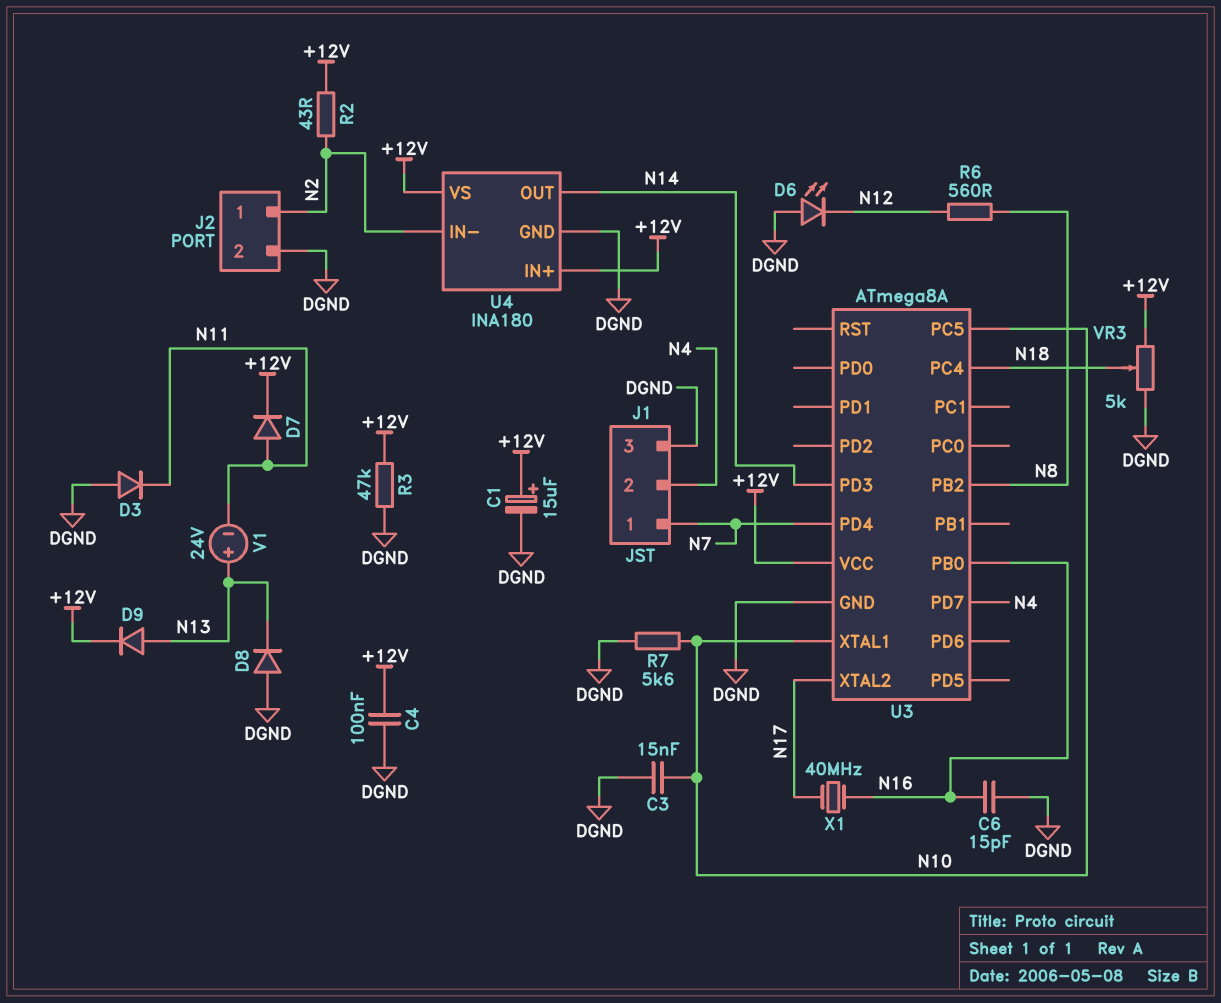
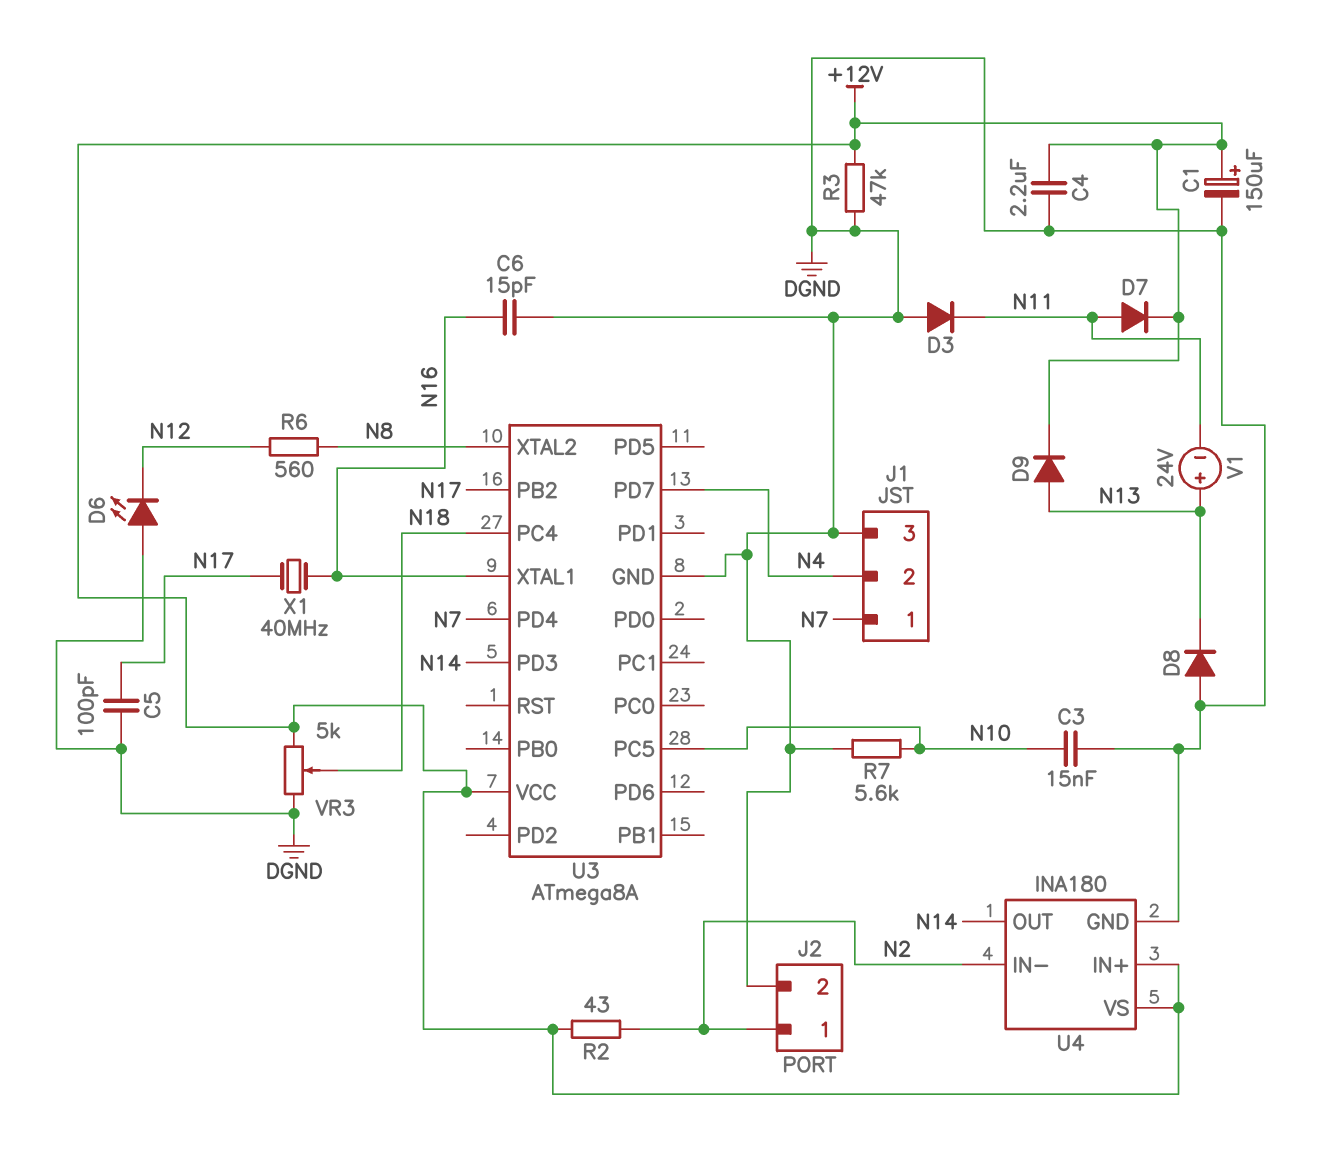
C1: 15uF (plus +12V, minus DGND) -> 150uF (plus +12V, minus DGND)
C4: 100nF (+12V, DGND) -> 2.2uF (+12V, DGND)
C5: none -> 100pF (DGND, N17)
U3 pin PB0: N16 -> none
U3 pin PB2: N8 -> N17
U3 pin XTAL1: N10 -> N16
U3 pin XTAL2: N17 -> N8

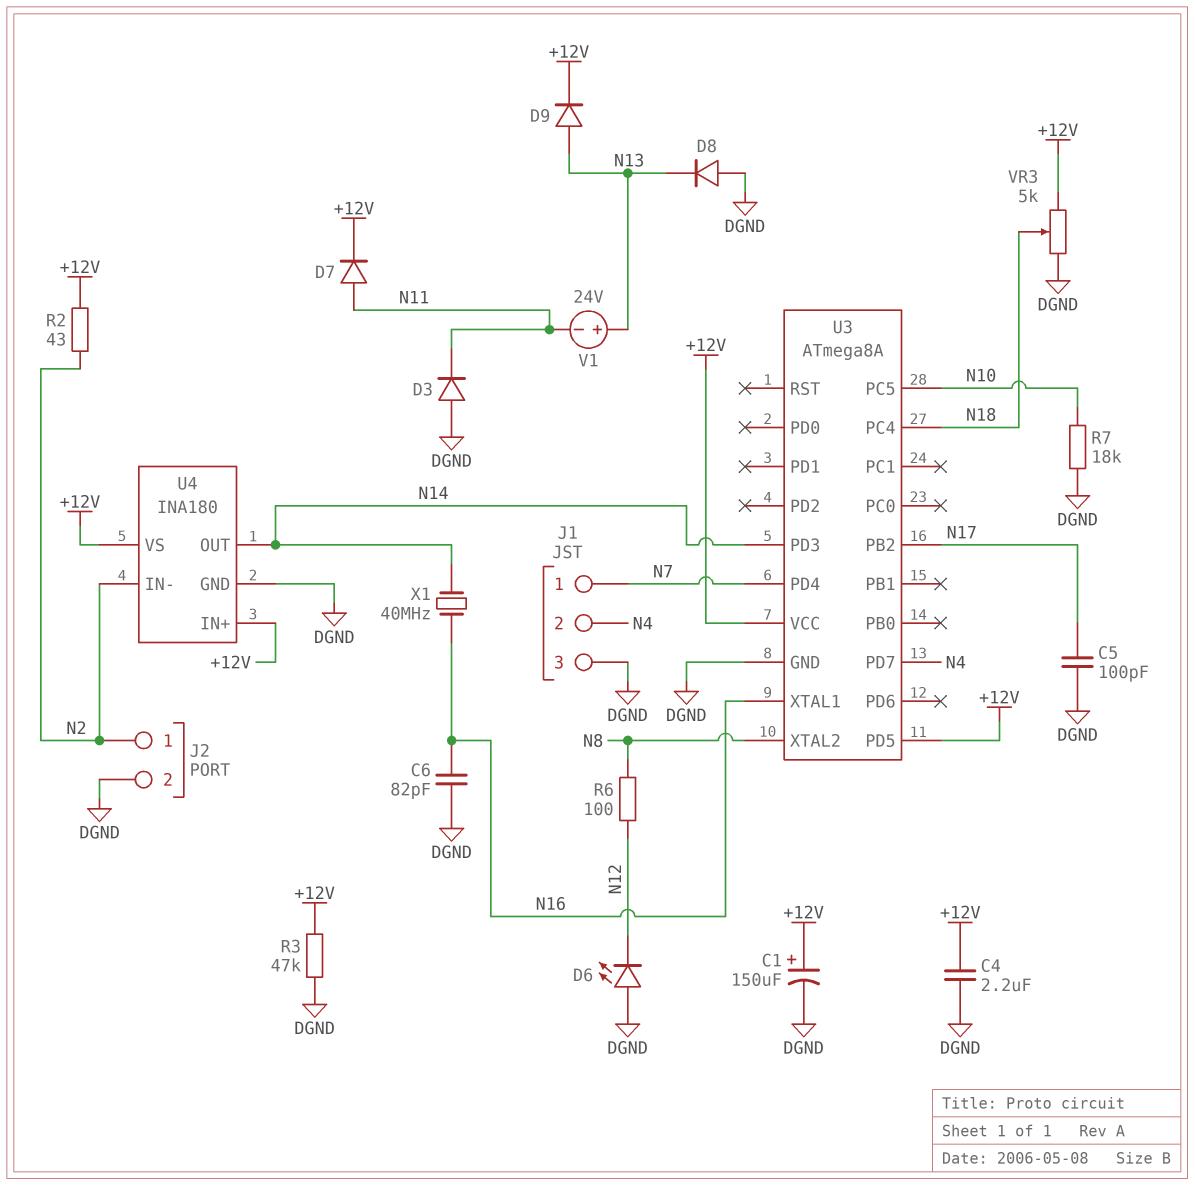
C3: 15nF (DGND, N10) -> none
C6: 15pF (DGND, N16) -> 82pF (DGND, N16)
R6: 560 (N8, N12) -> 100 (N8, N12)
R7: 5.6k (DGND, N10) -> 18k (DGND, N10)
U3 pin PD5: none -> +12V
X1: 40MHz (N16, N17) -> 40MHz (N14, N16)

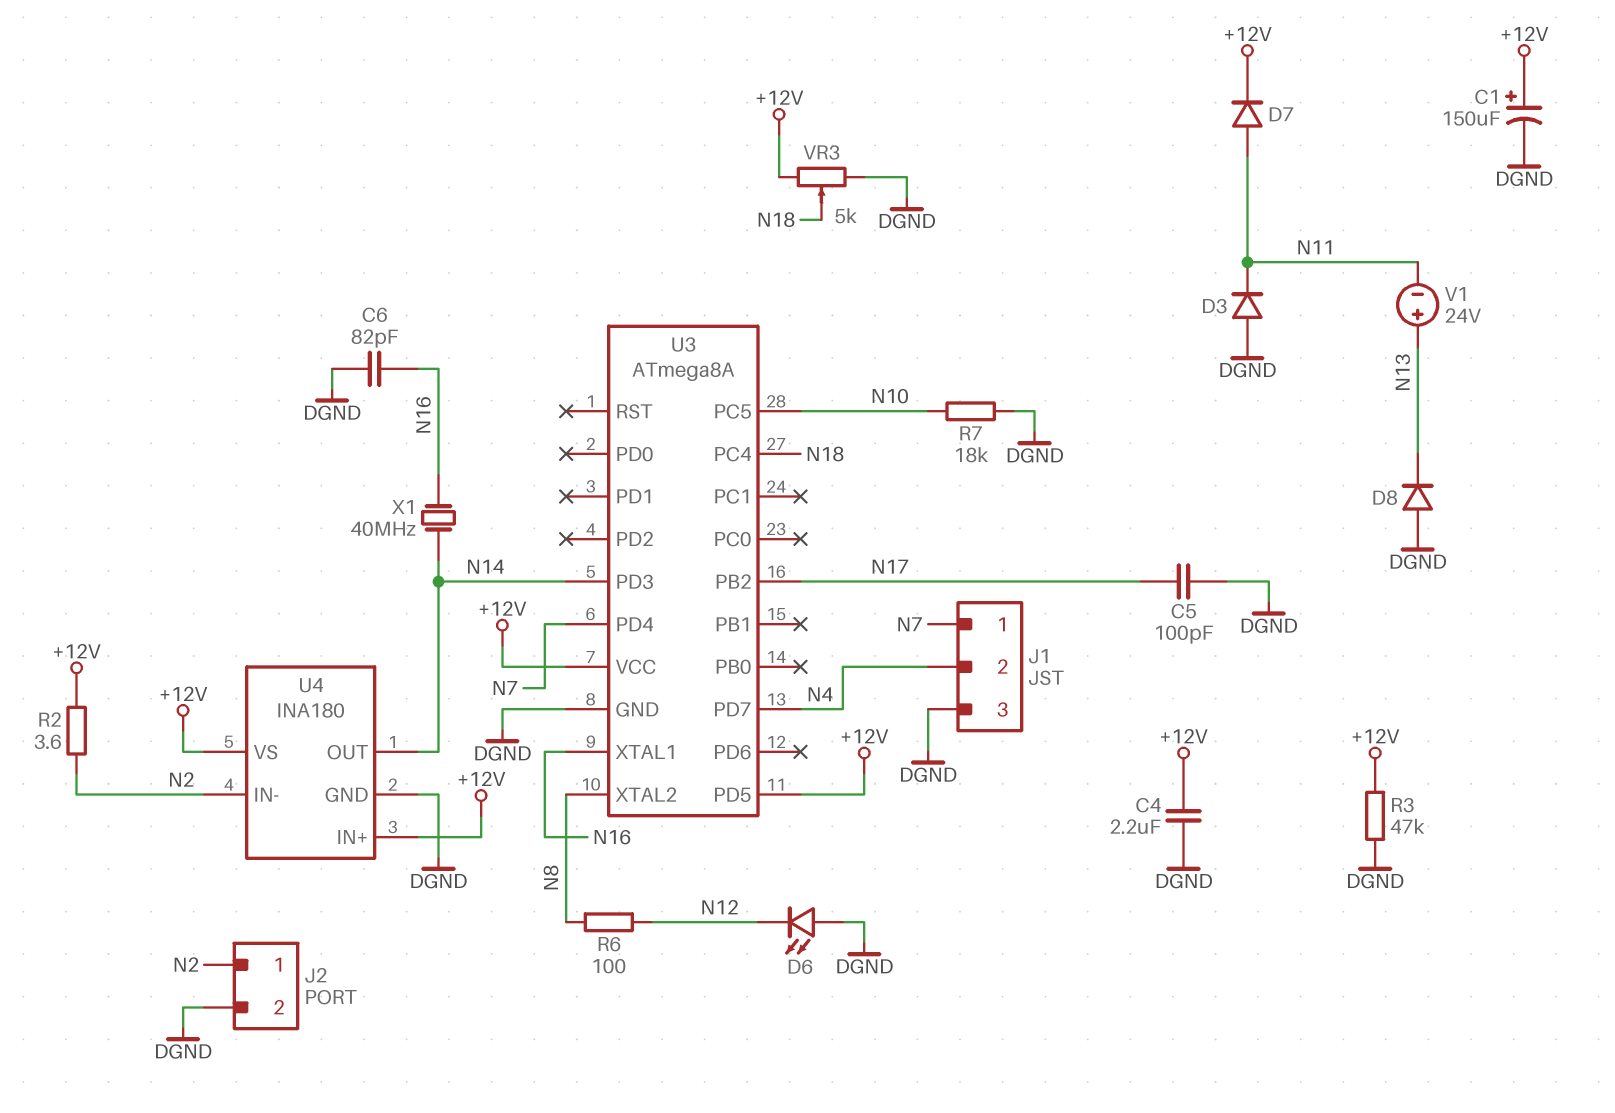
D9: diode (A N13, K +12V) -> none
R2: 43 (+12V, N2) -> 3.6 (+12V, N2)

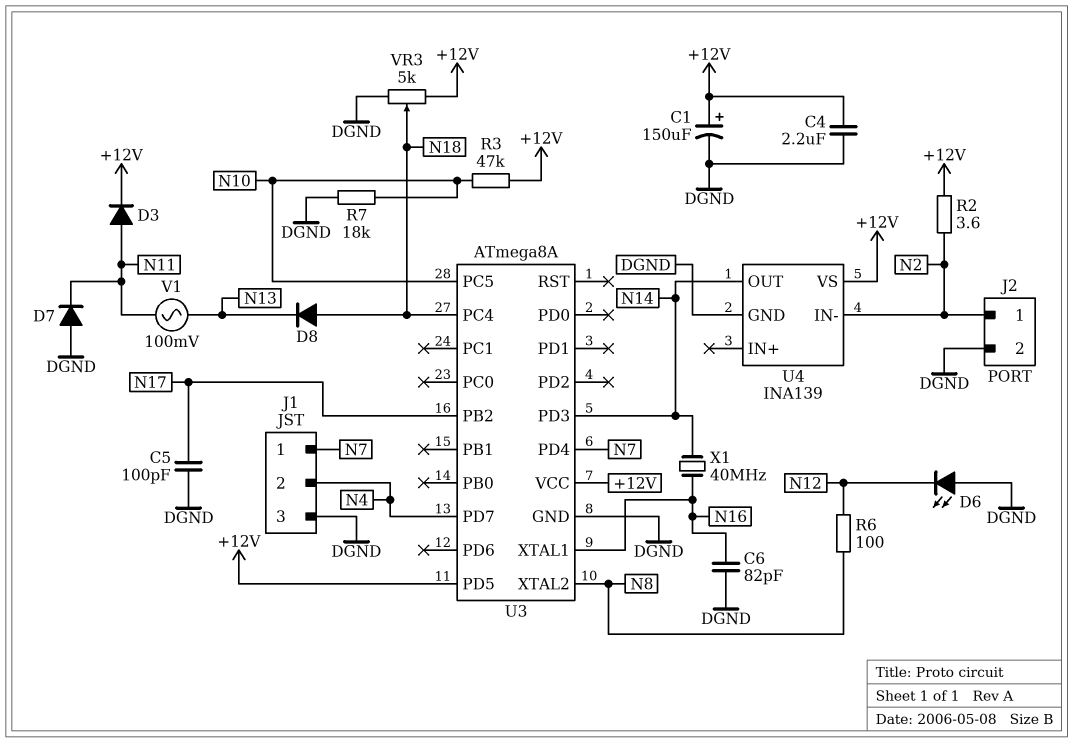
D3: diode (A DGND, K N11) -> diode (A N11, K +12V)
D7: diode (A N11, K +12V) -> diode (A DGND, K N11)
D8: diode (A DGND, K N13) -> diode (A N18, K N13)
R3: 47k (+12V, DGND) -> 47k (+12V, N10)
U4: INA180 -> INA139
U4 pin IN+: +12V -> none
V1: 24V (plus N13, minus N11) -> AC 100mV (N11, N13)

